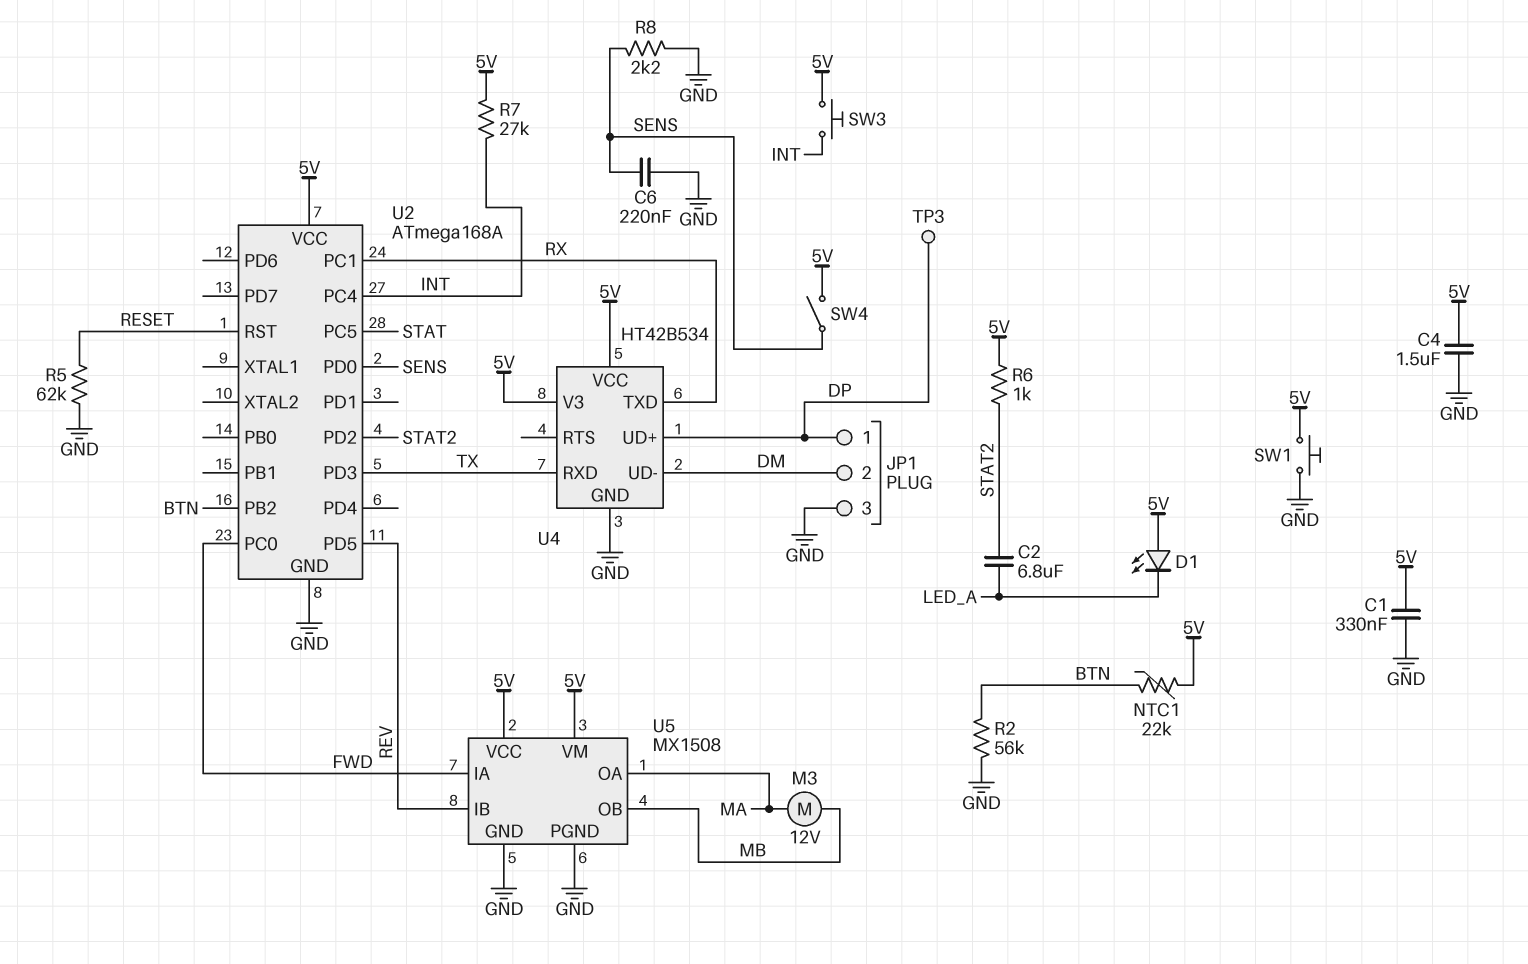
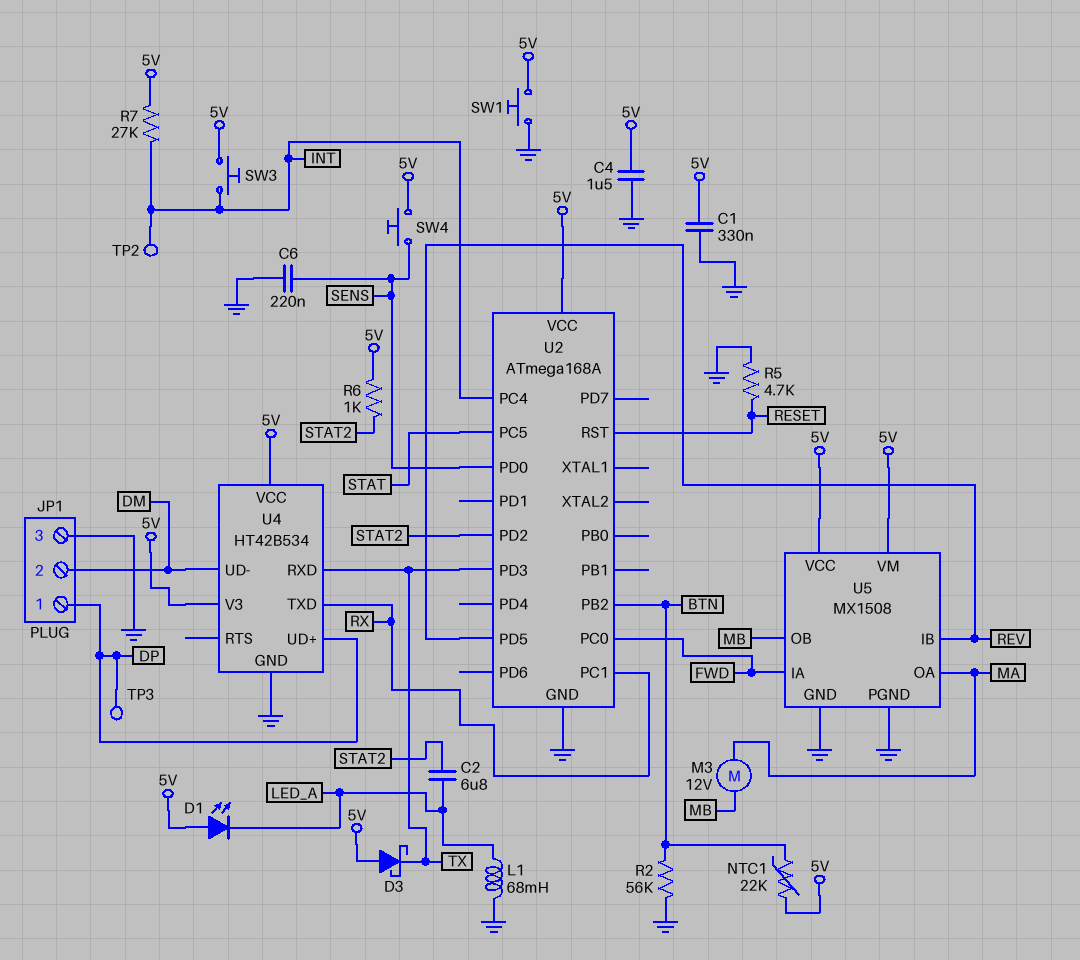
D3: none -> schottky (A 5V, K TX)
L1: none -> 68mH (GND, LED_A)
R5: 62k (GND, RESET) -> 4.7k (GND, RESET)
R8: 2.2k (GND, SENS) -> none
SW4: switch (5V, SENS) -> button (5V, SENS)
TP2: none -> test point (INT)

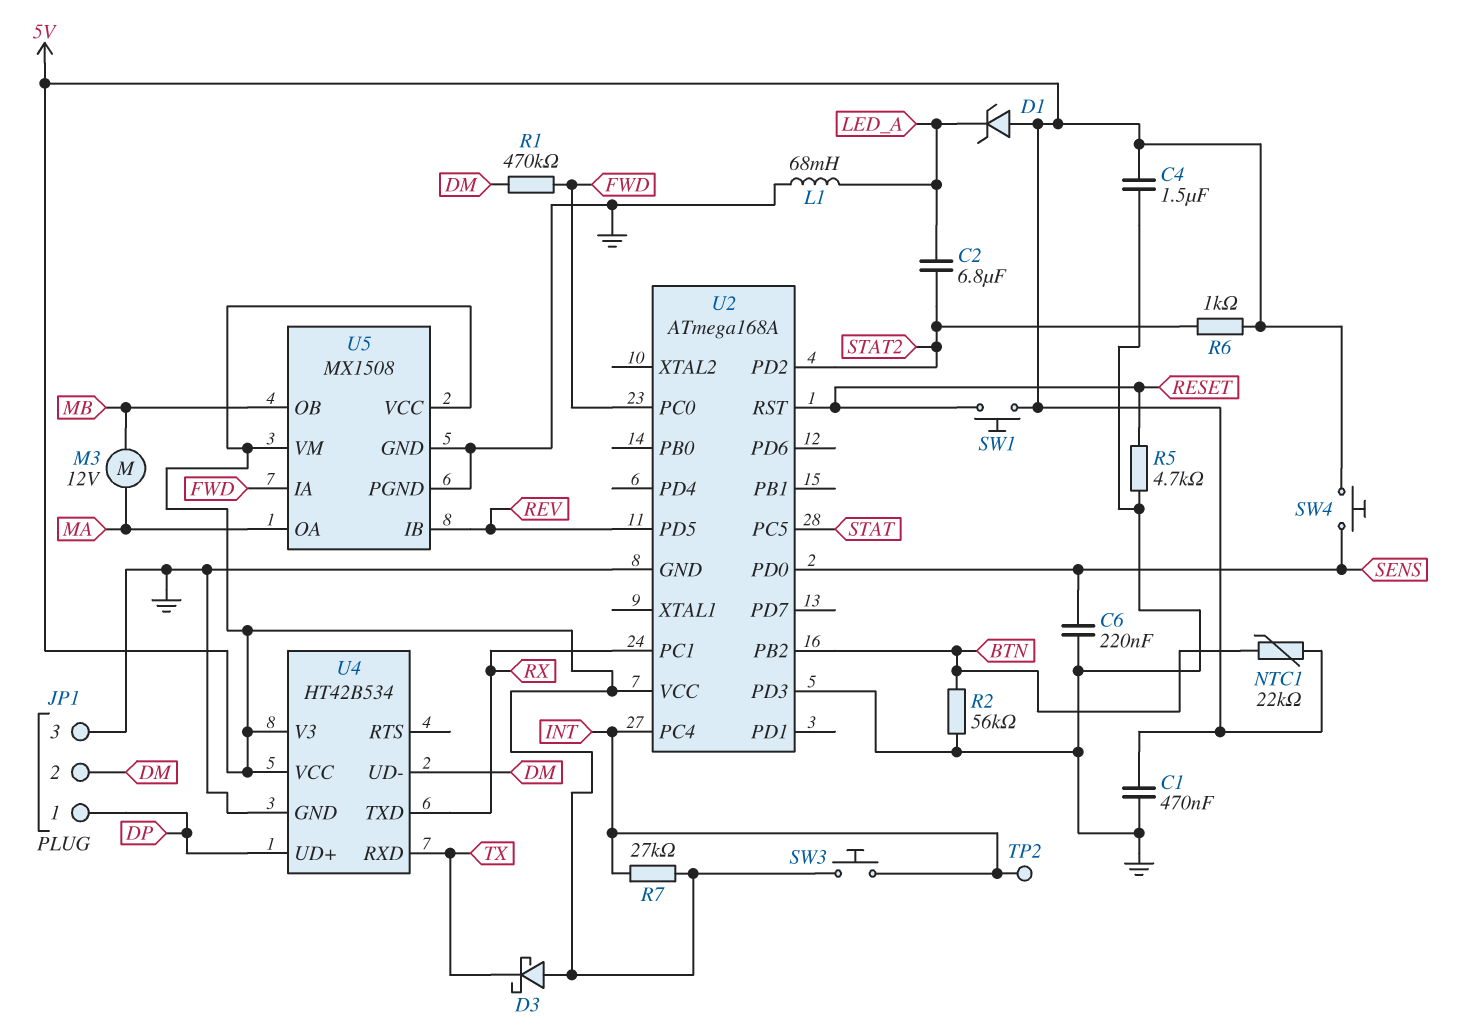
C1: 330nF (5V, GND) -> 470nF (5V, GND)
D1: LED (A 5V, K LED_A) -> zener (A 5V, K LED_A)
R1: none -> 470k (DM, FWD)
SW1: button (5V, GND) -> button (5V, RESET)
TP3: test point (DP) -> none
U2 pin PD3: TX -> GND

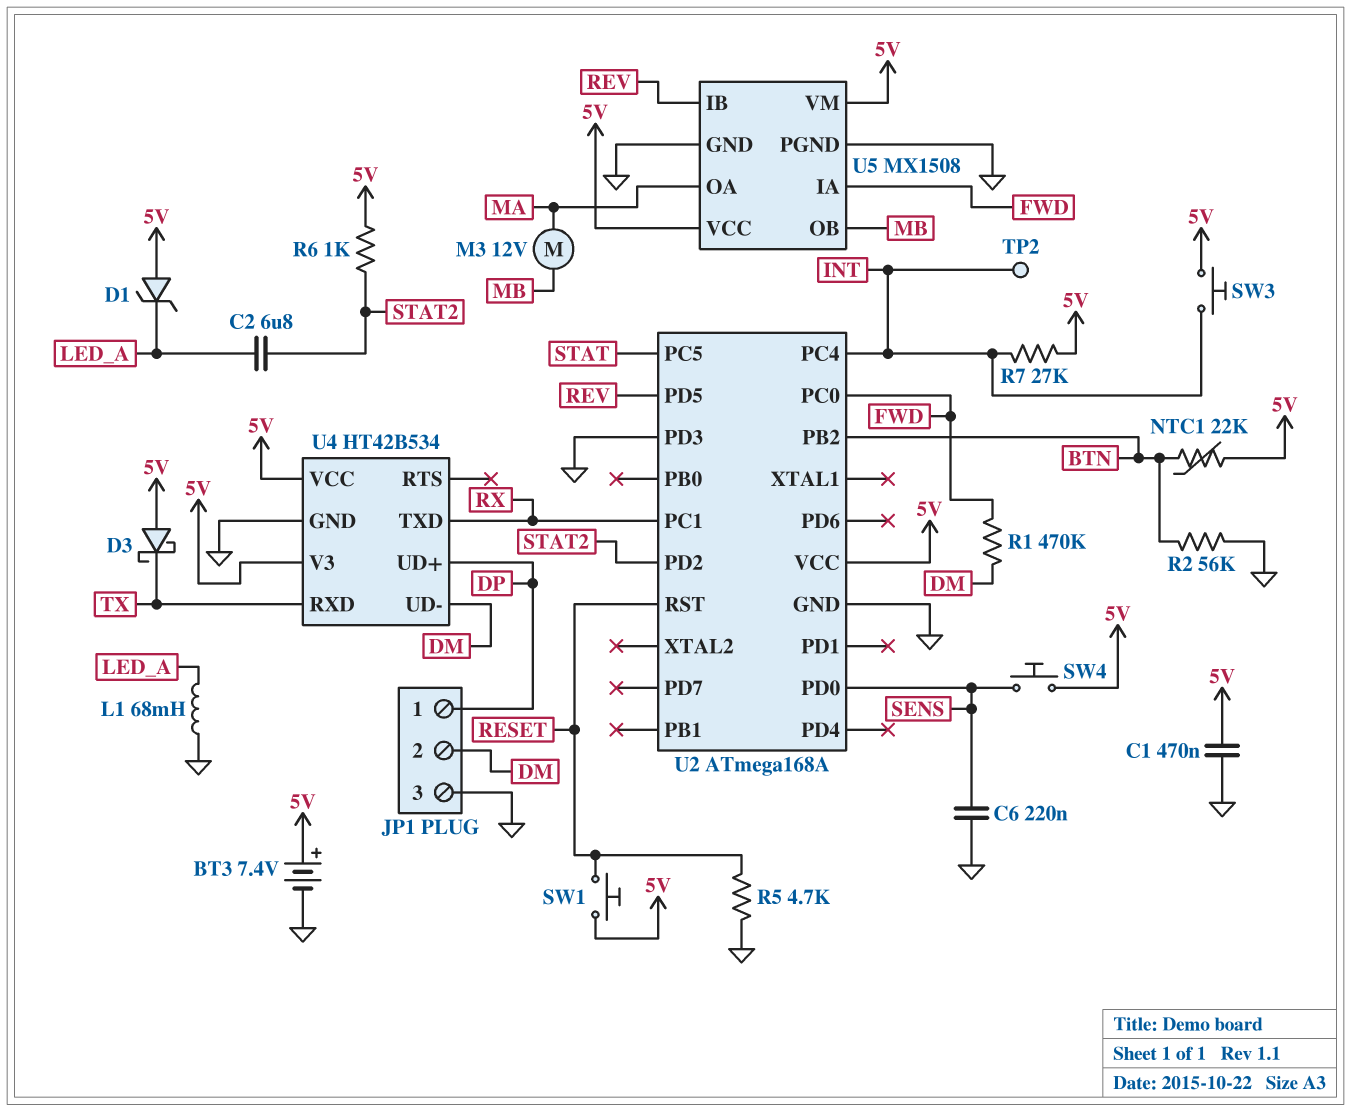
BT3: none -> 7.4V (plus 5V, minus GND)
C4: 1.5uF (5V, GND) -> none

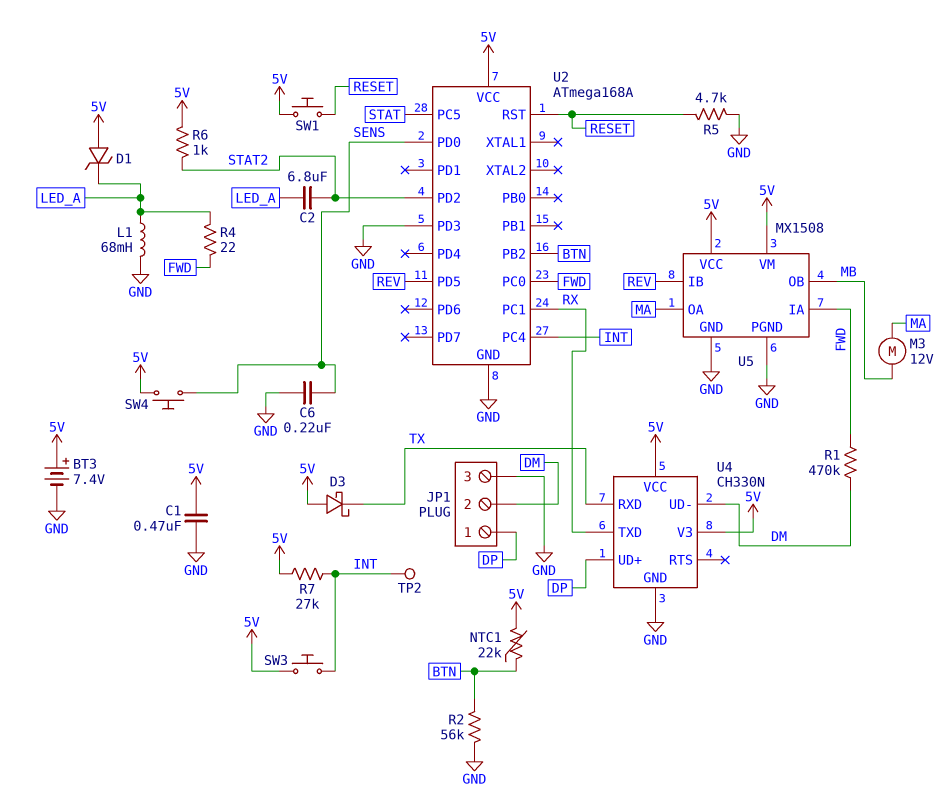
R4: none -> 22 (FWD, LED_A)
U4: HT42B534 -> CH330N

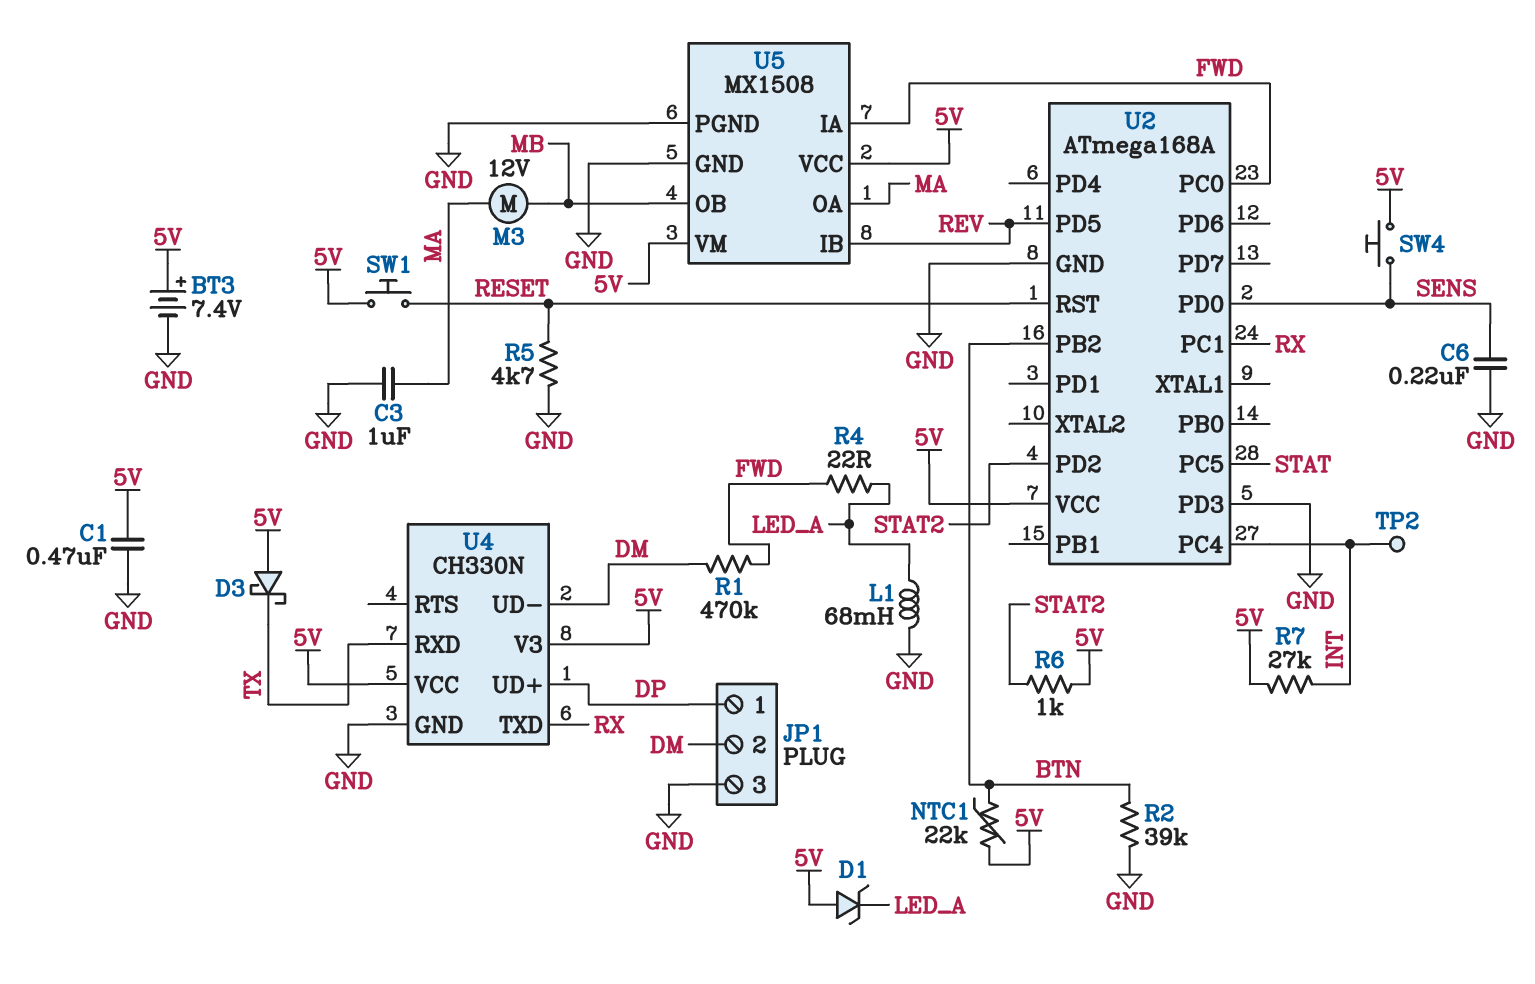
C2: 6.8uF (LED_A, STAT2) -> none
C3: none -> 1uF (GND, MA)
R2: 56k (BTN, GND) -> 39k (BTN, GND)
SW3: button (5V, INT) -> none

